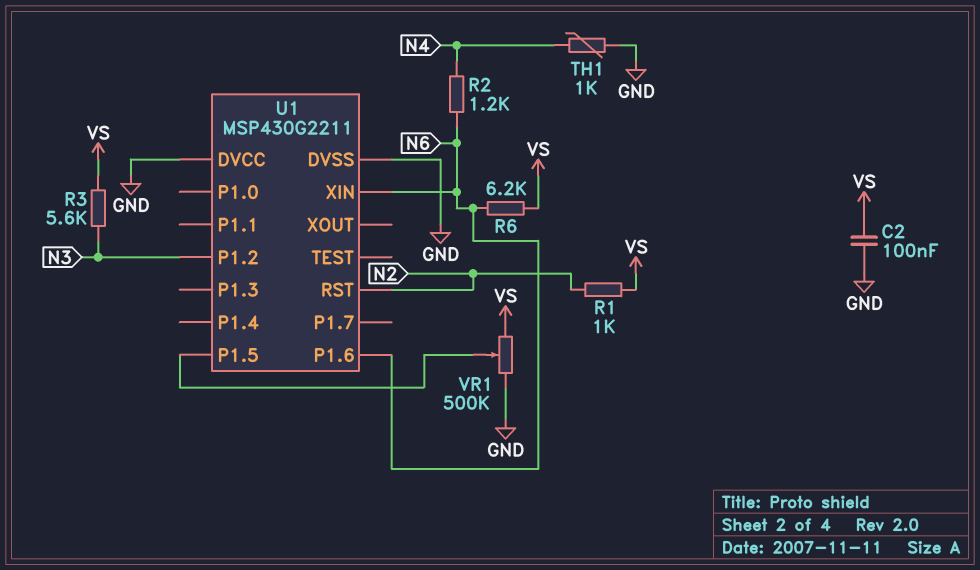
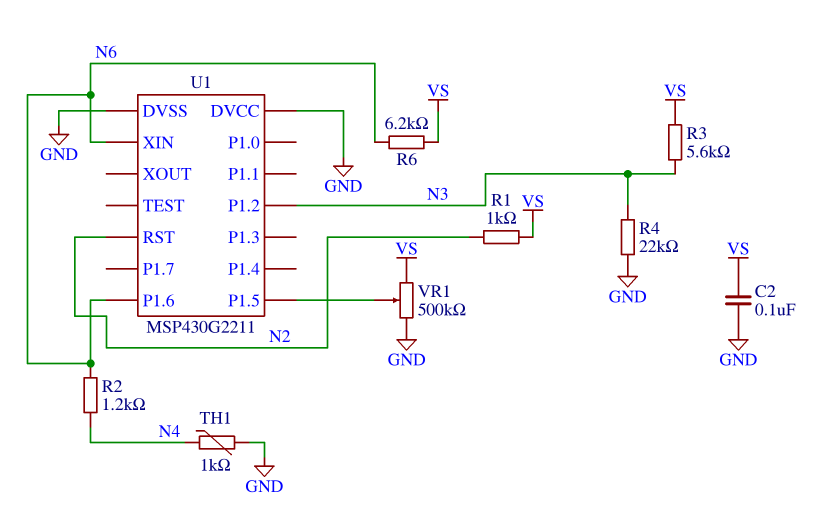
R4: none -> 22k (GND, N3)

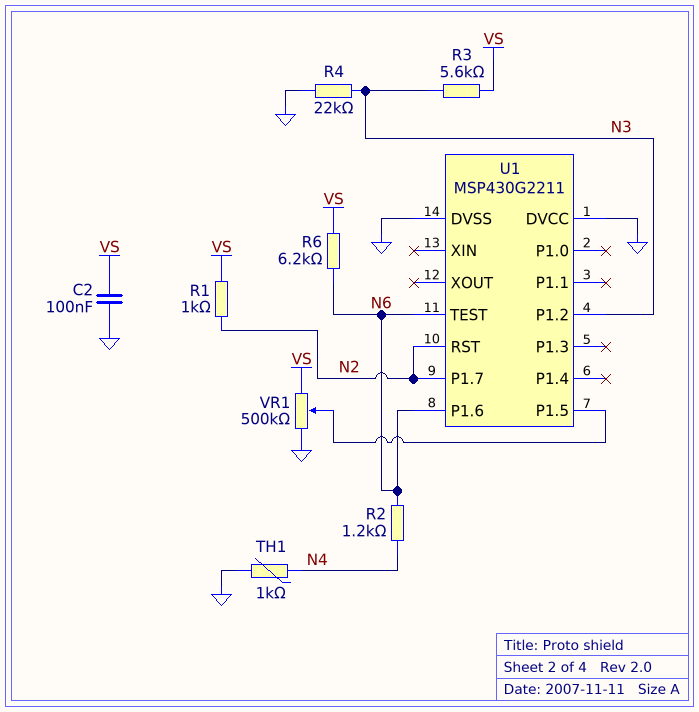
U1 pin P1.7: none -> N2
U1 pin TEST: none -> N6
U1 pin XIN: N6 -> none

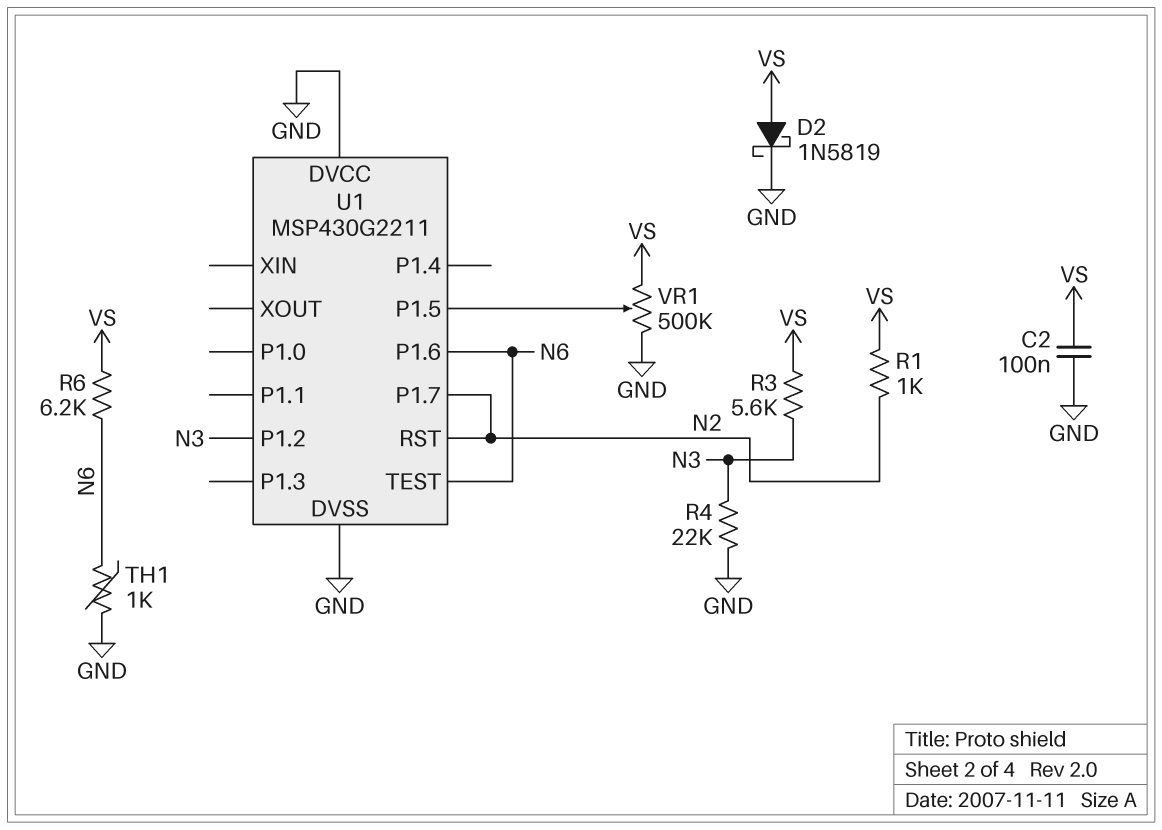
D2: none -> schottky 1N5819 (A VS, K GND)
R2: 1.2k (N4, N6) -> none
TH1: 1k (GND, N4) -> 1k (GND, N6)

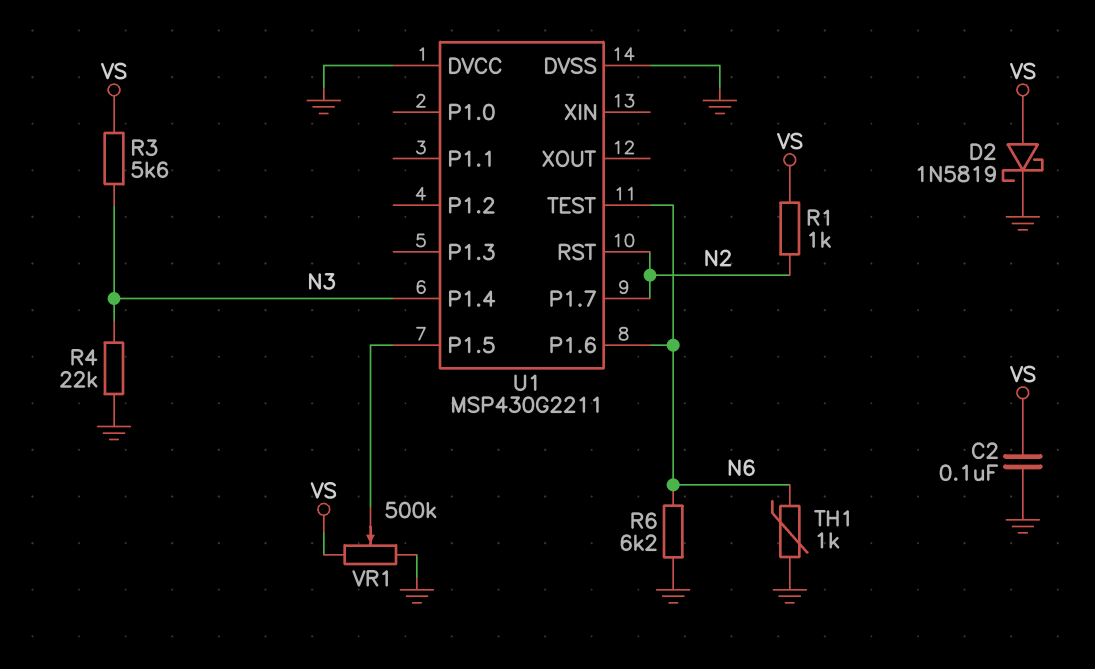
R6: 6.2k (N6, VS) -> 6.2k (GND, N6)
U1 pin P1.2: N3 -> none
U1 pin P1.4: none -> N3

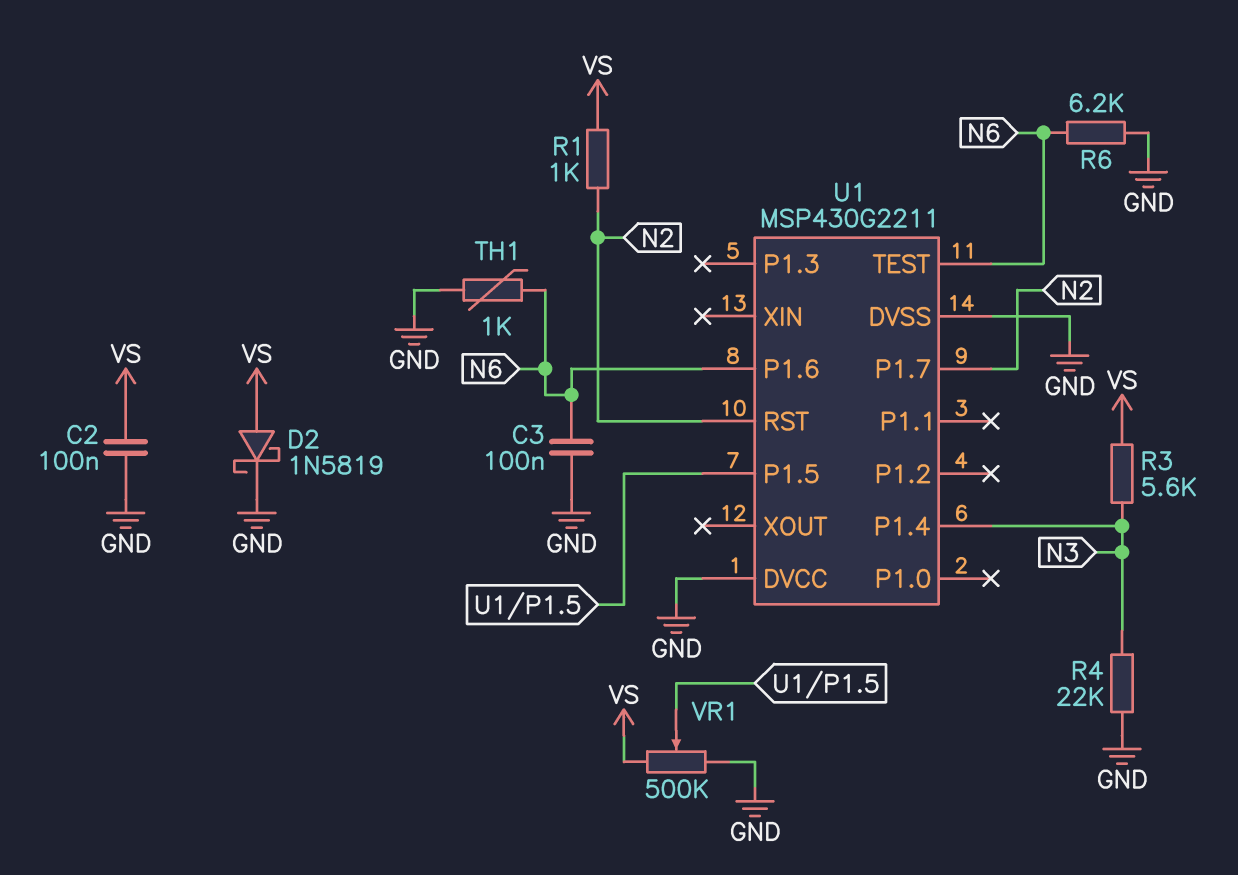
C3: none -> 100nF (GND, N6)

